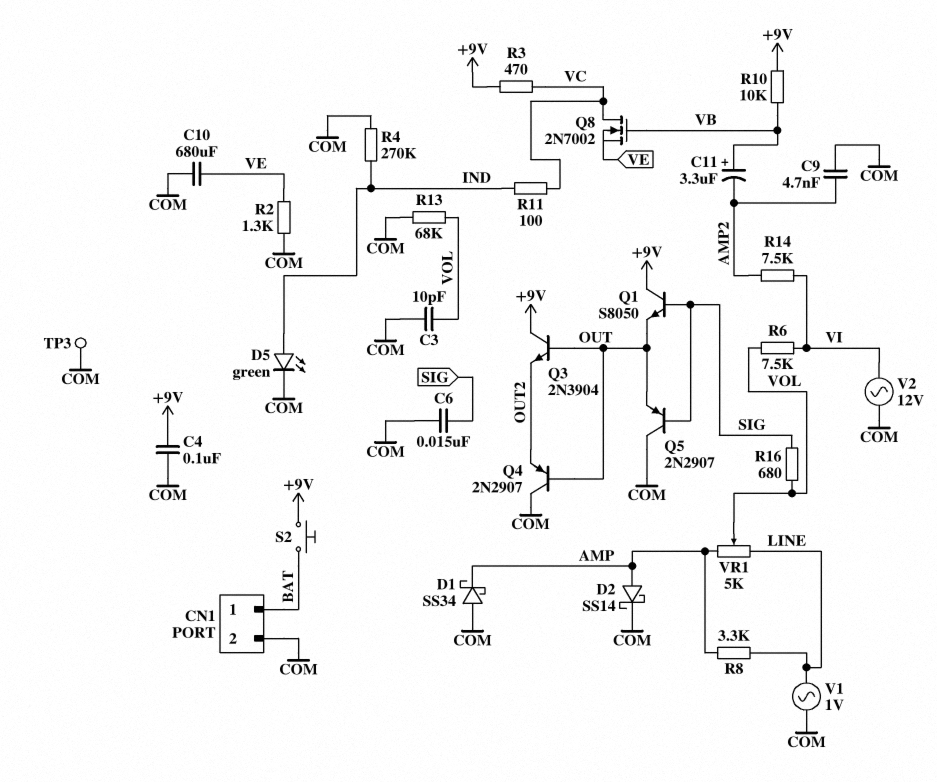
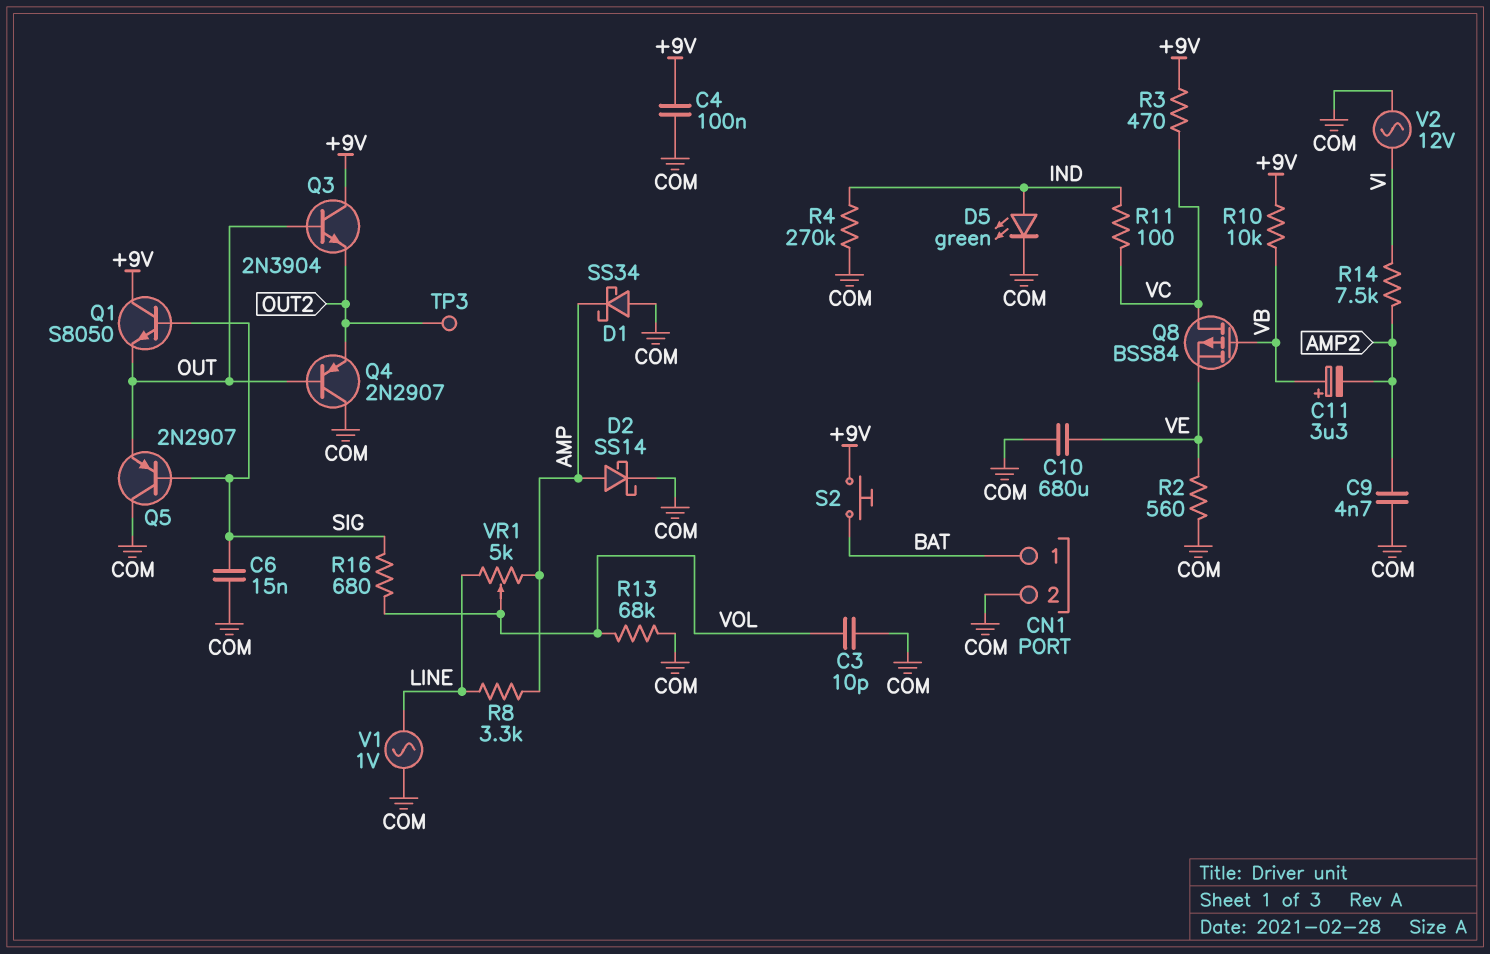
Q8: NMOS 2N7002 (G VB, D VC, S VE) -> PMOS BSS84 (G VB, D VC, S VE)
R2: 1.3k (COM, VE) -> 560 (COM, VE)
R6: 7.5k (VI, VOL) -> none
TP3: test point (COM) -> test point (OUT2)

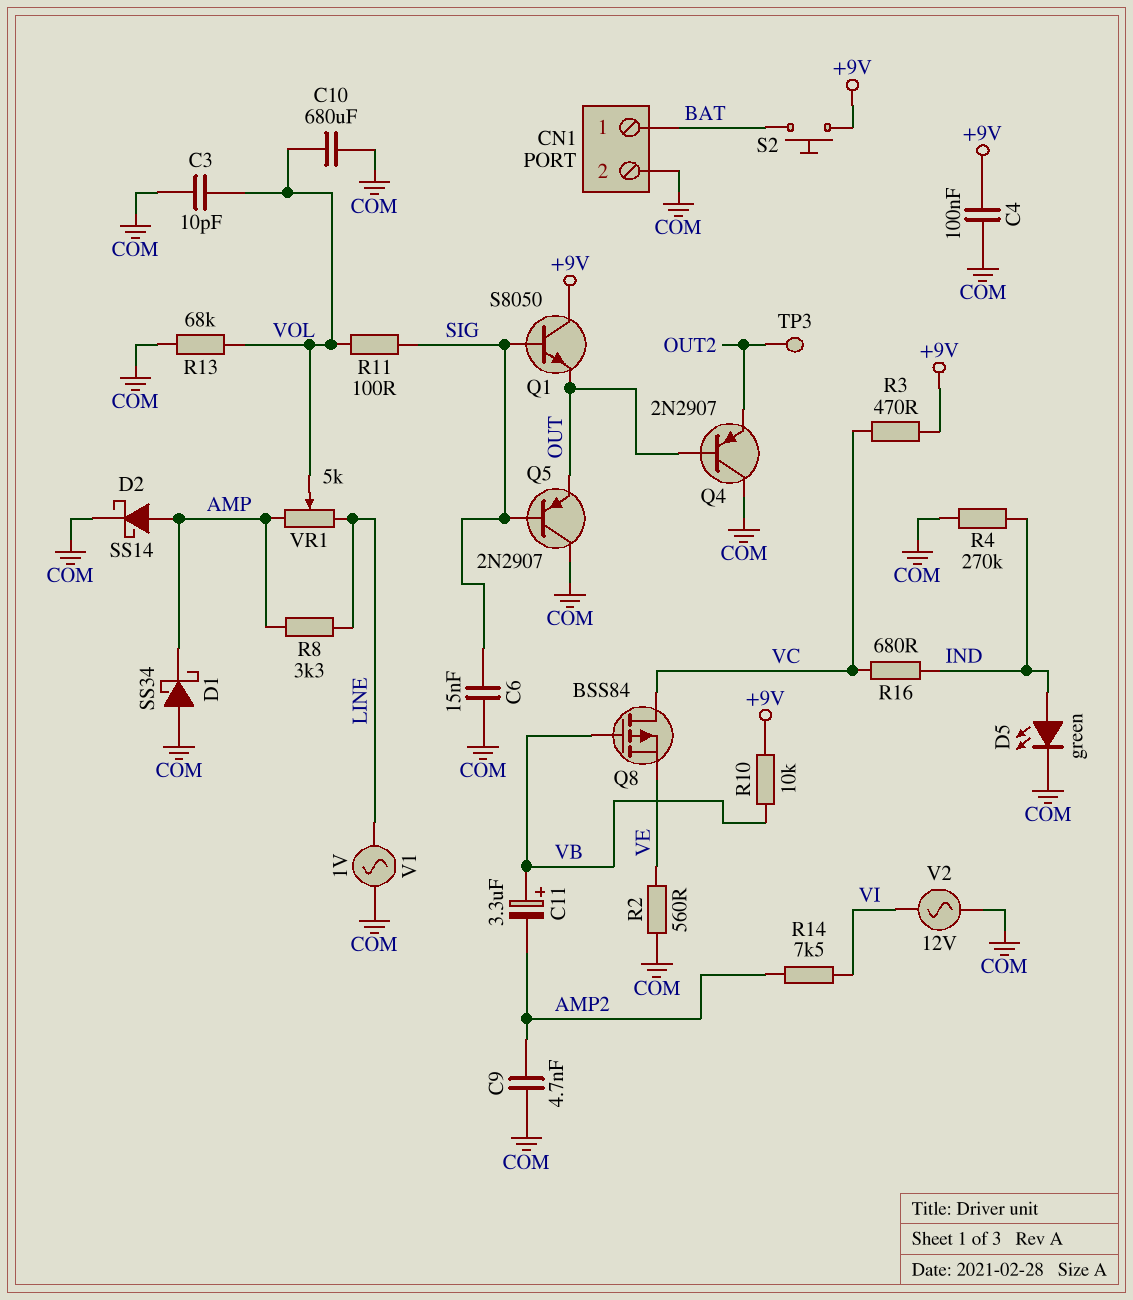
C10: 680uF (COM, VE) -> 680uF (COM, VOL)
Q3: NPN 2N3904 (B OUT, C +9V, E OUT2) -> none
R11: 100 (IND, VC) -> 100 (SIG, VOL)
R16: 680 (SIG, VOL) -> 680 (IND, VC)

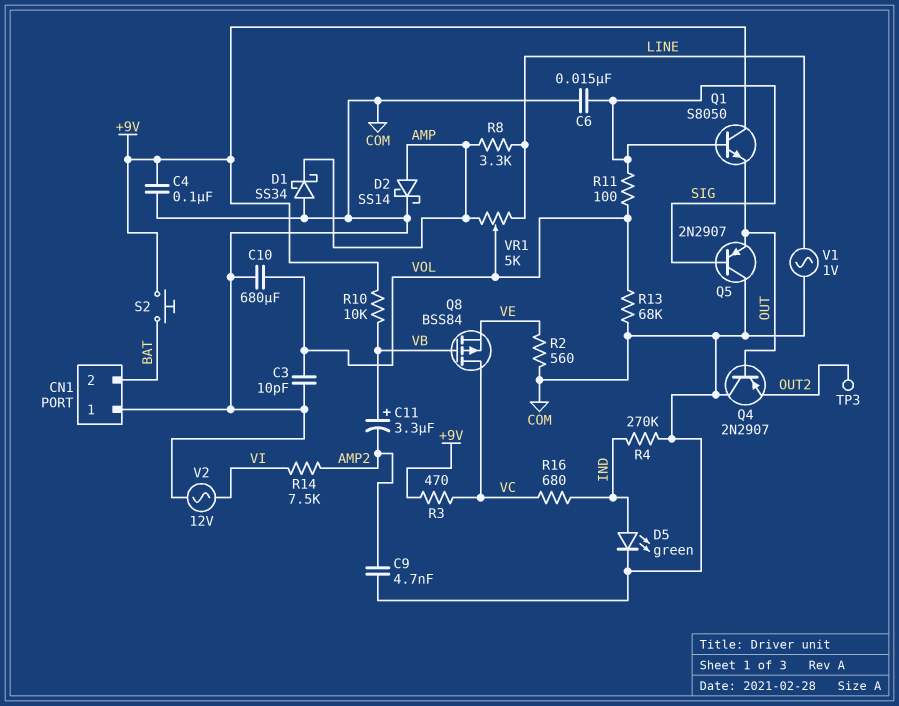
CN1 pin 1: BAT -> COM
CN1 pin 2: COM -> BAT

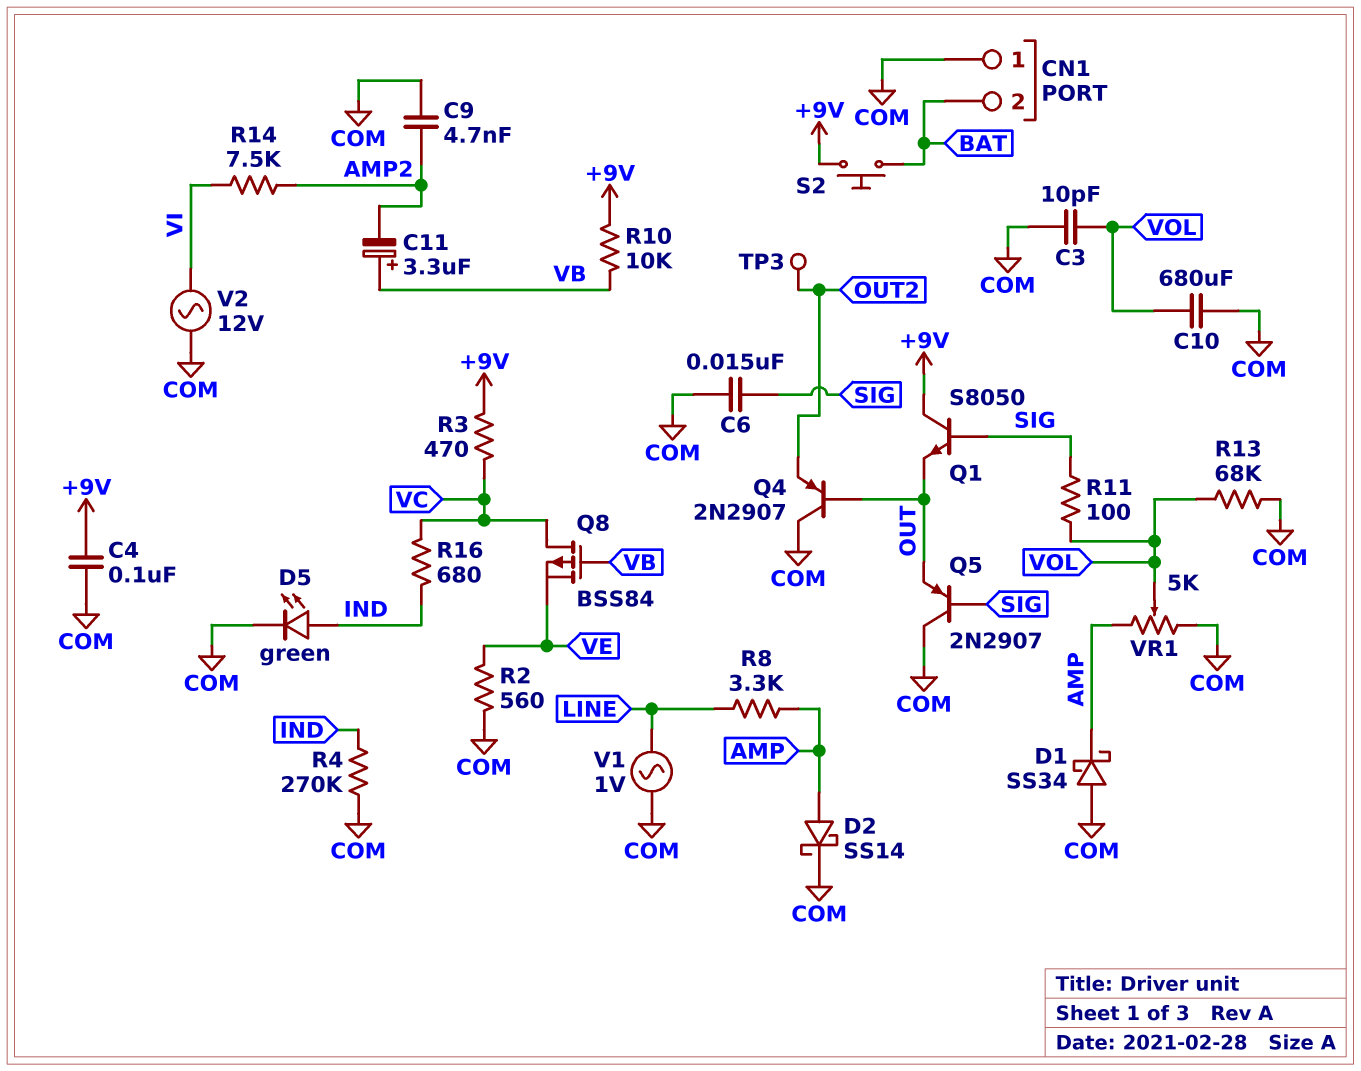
VR1: 5k (AMP, LINE, wiper VOL) -> 5k (AMP, COM, wiper VOL)

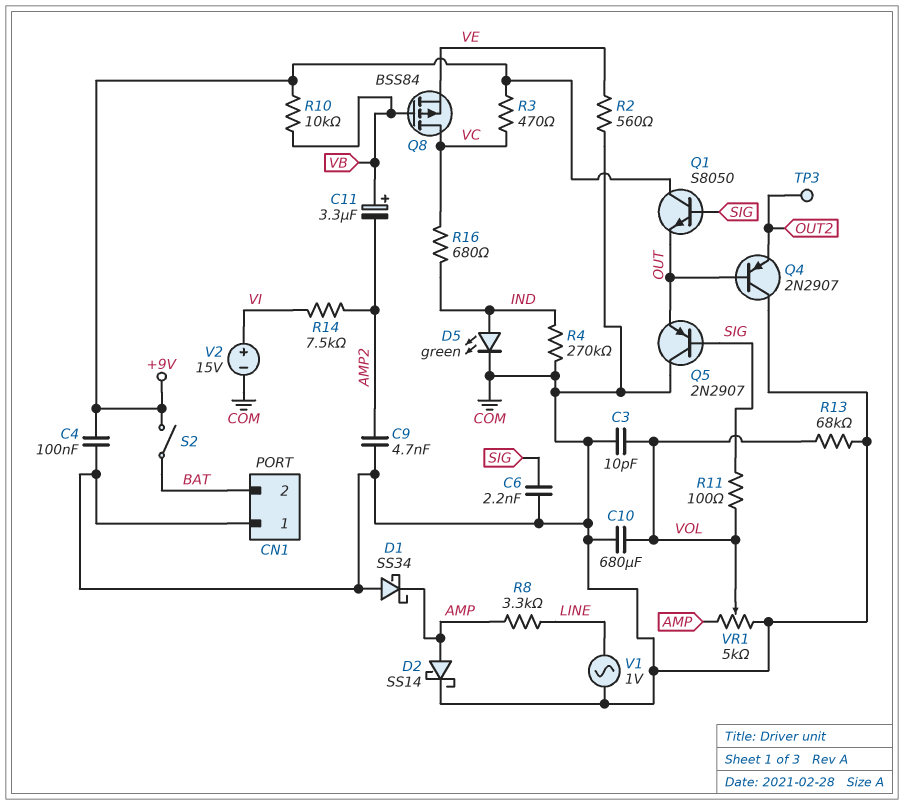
C6: 15nF (COM, SIG) -> 2.2nF (COM, SIG)
S2: button (+9V, BAT) -> switch (+9V, BAT)
V2: AC 12V (COM, VI) -> 15V (plus VI, minus COM)

